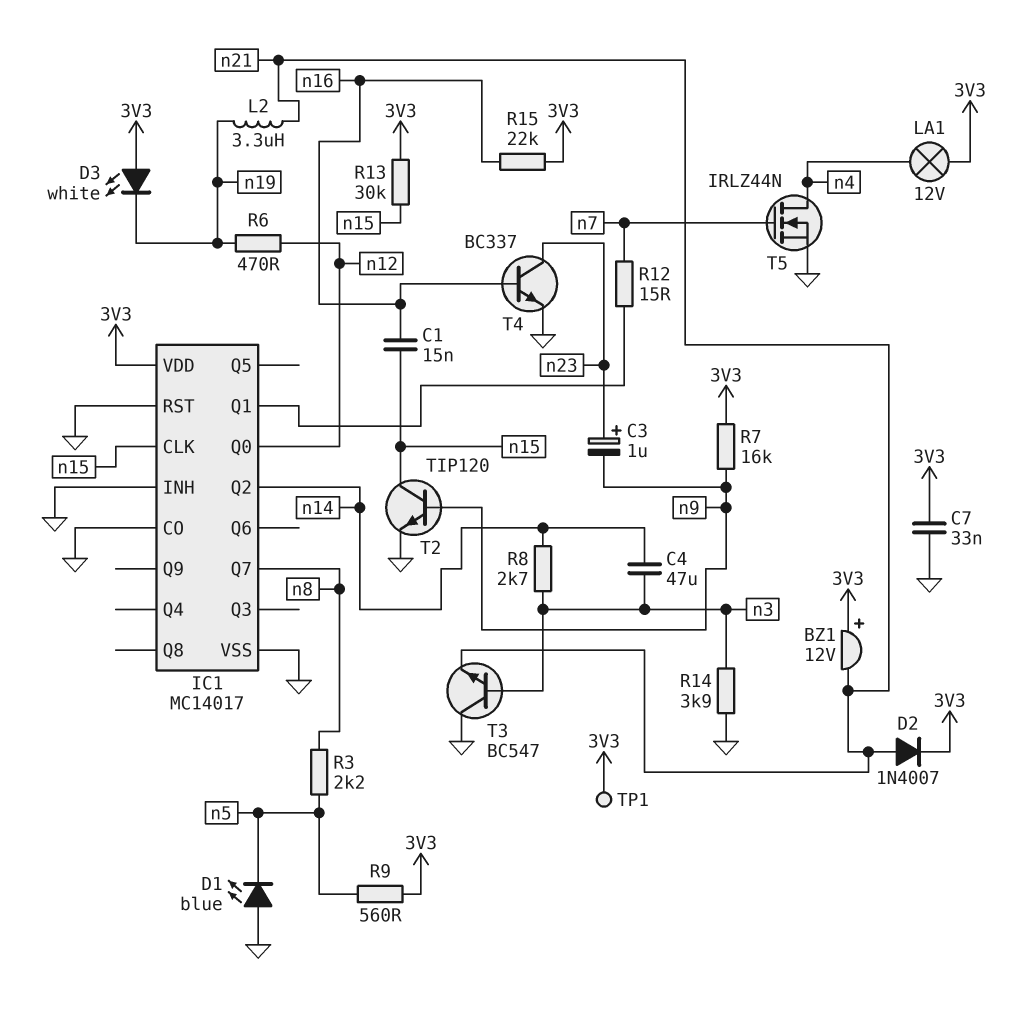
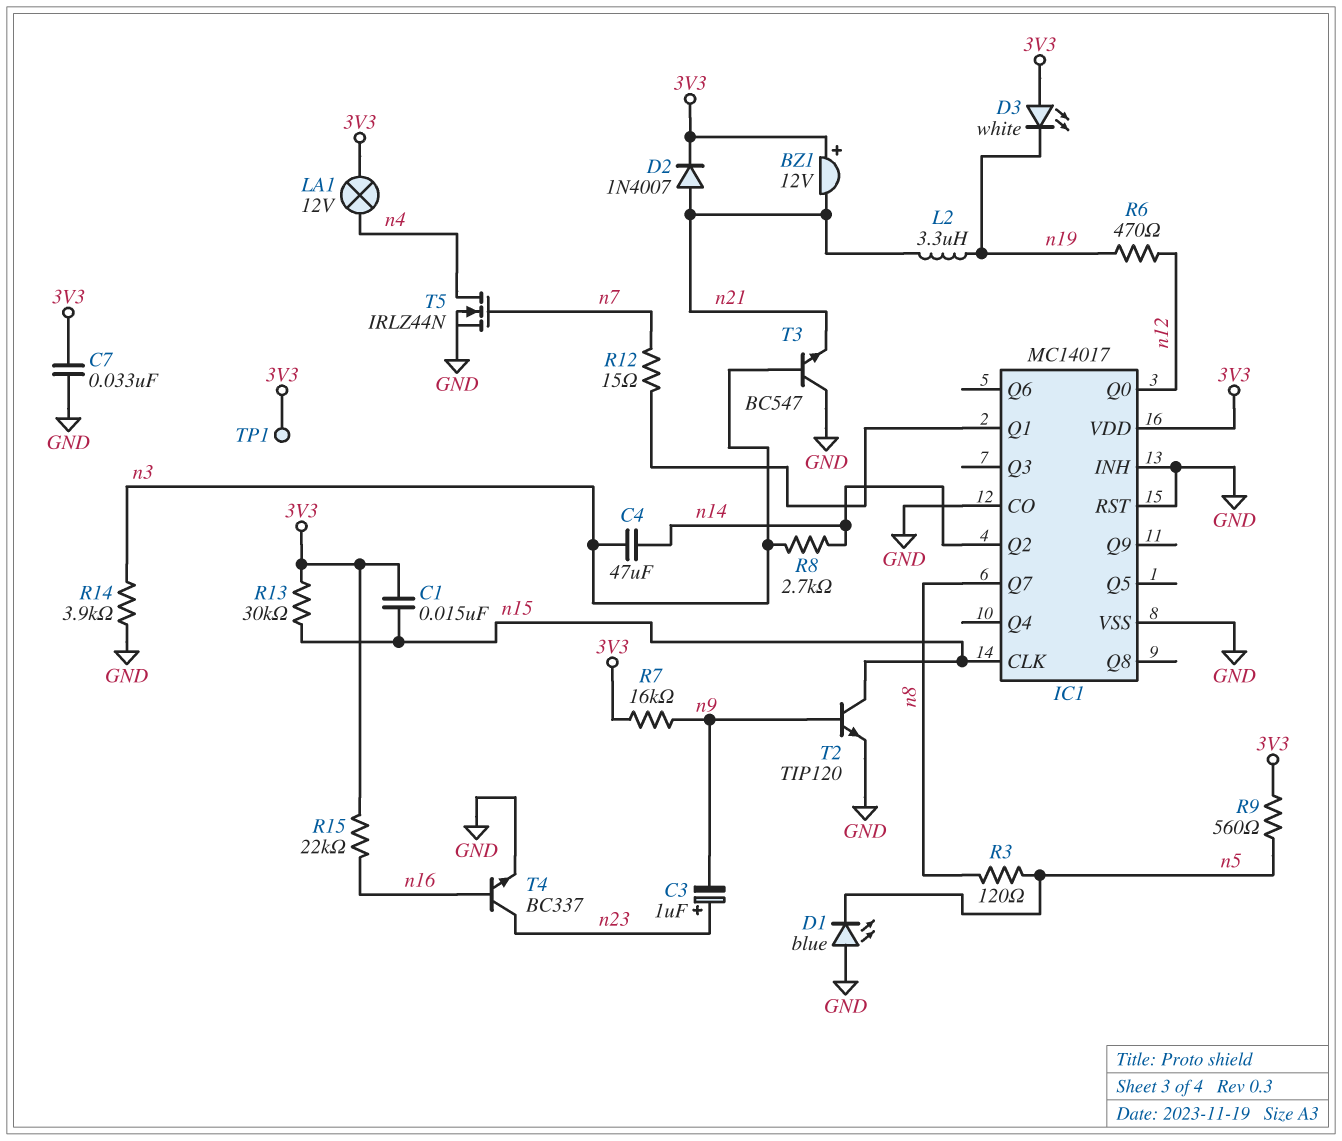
C1: 15nF (n15, n16) -> 15nF (3V3, n15)
R3: 2.2k (n5, n8) -> 120 (n5, n8)

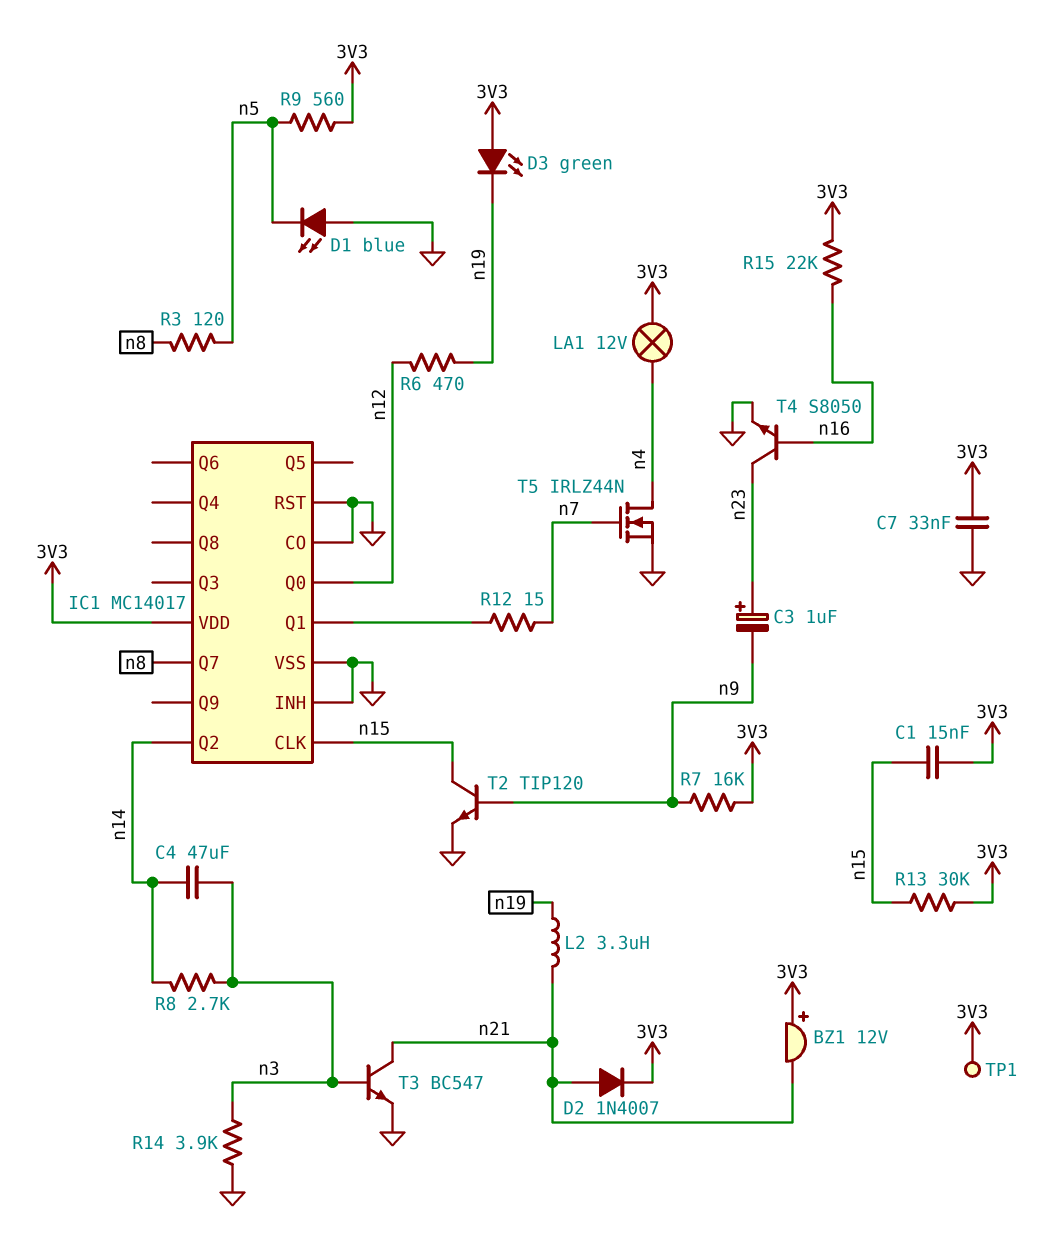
D3: LED white (A 3V3, K n19) -> LED green (A 3V3, K n19)
T3: NPN BC547 (B n3, C GND, E n21) -> NPN BC547 (B n3, C n21, E GND)
T4: NPN BC337 (B n16, C n23, E GND) -> NPN S8050 (B n16, C n23, E GND)

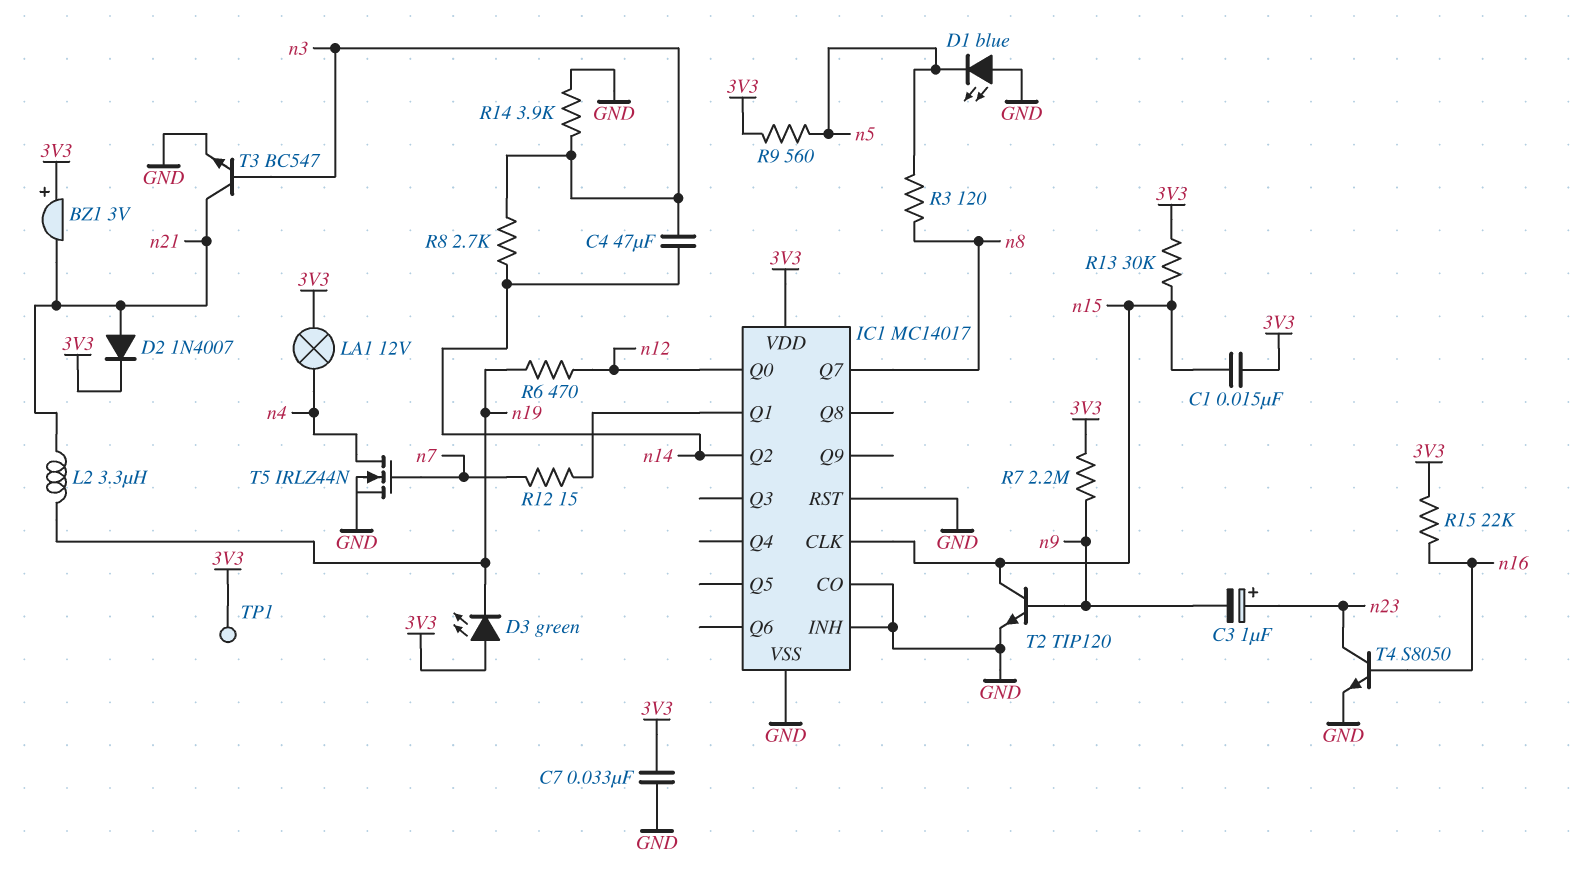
BZ1: buzzer 12V (plus 3V3, minus n21) -> buzzer 3V (plus 3V3, minus n21)
R7: 16k (3V3, n9) -> 2.2M (3V3, n9)

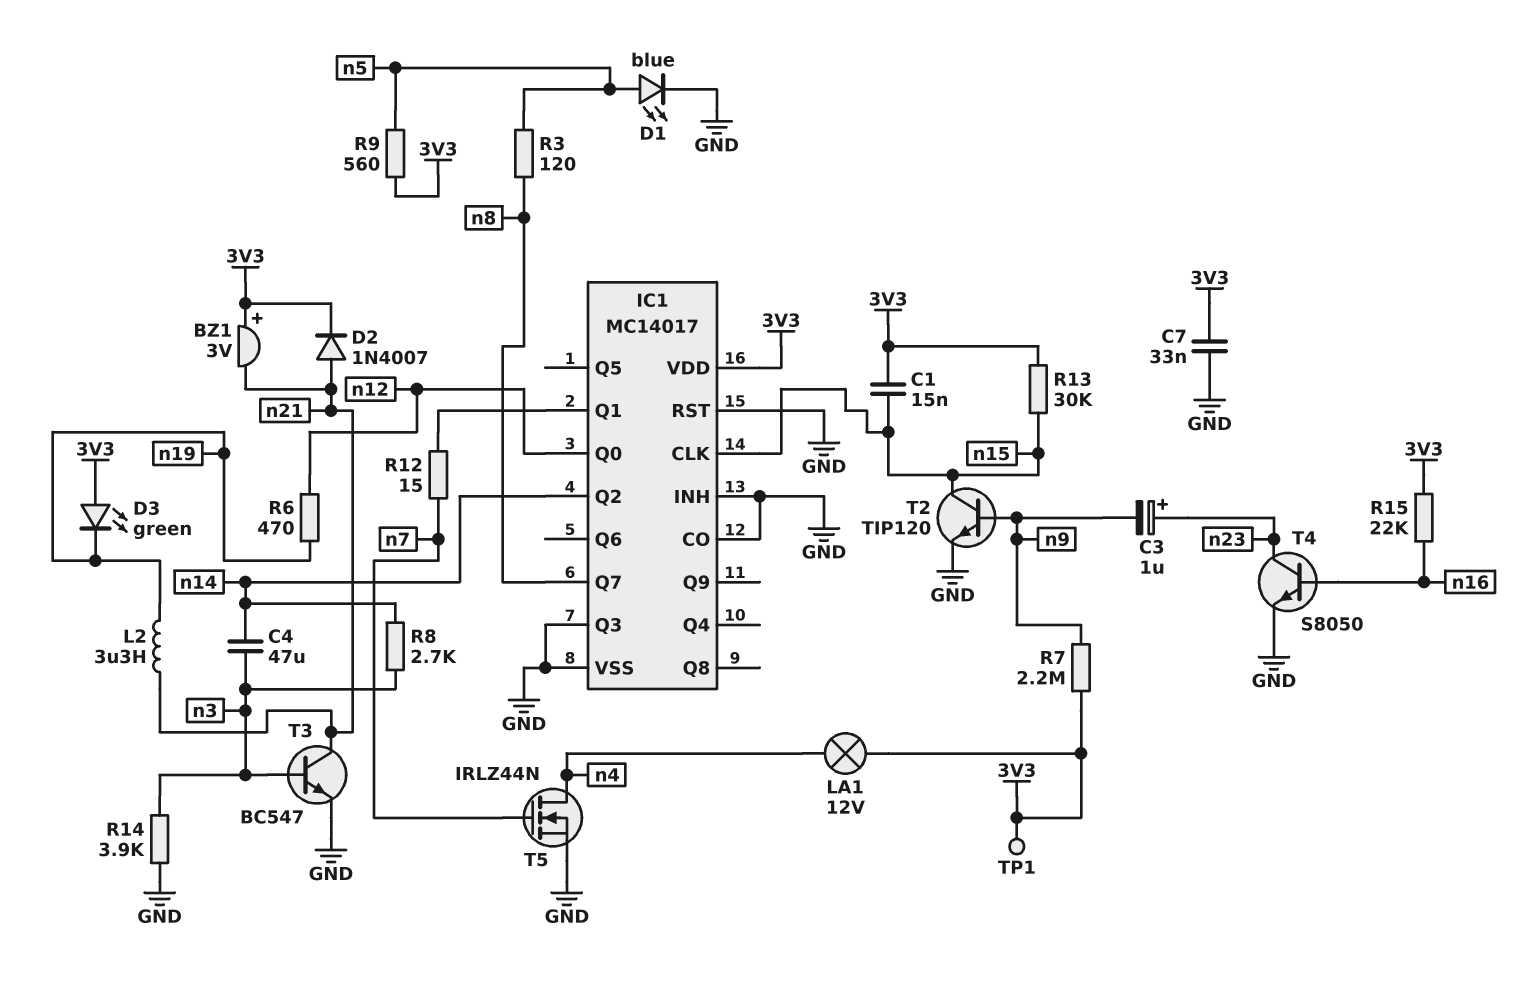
D1: LED blue (A GND, K n5) -> LED blue (A n5, K GND)
IC1 pin Q3: none -> GND

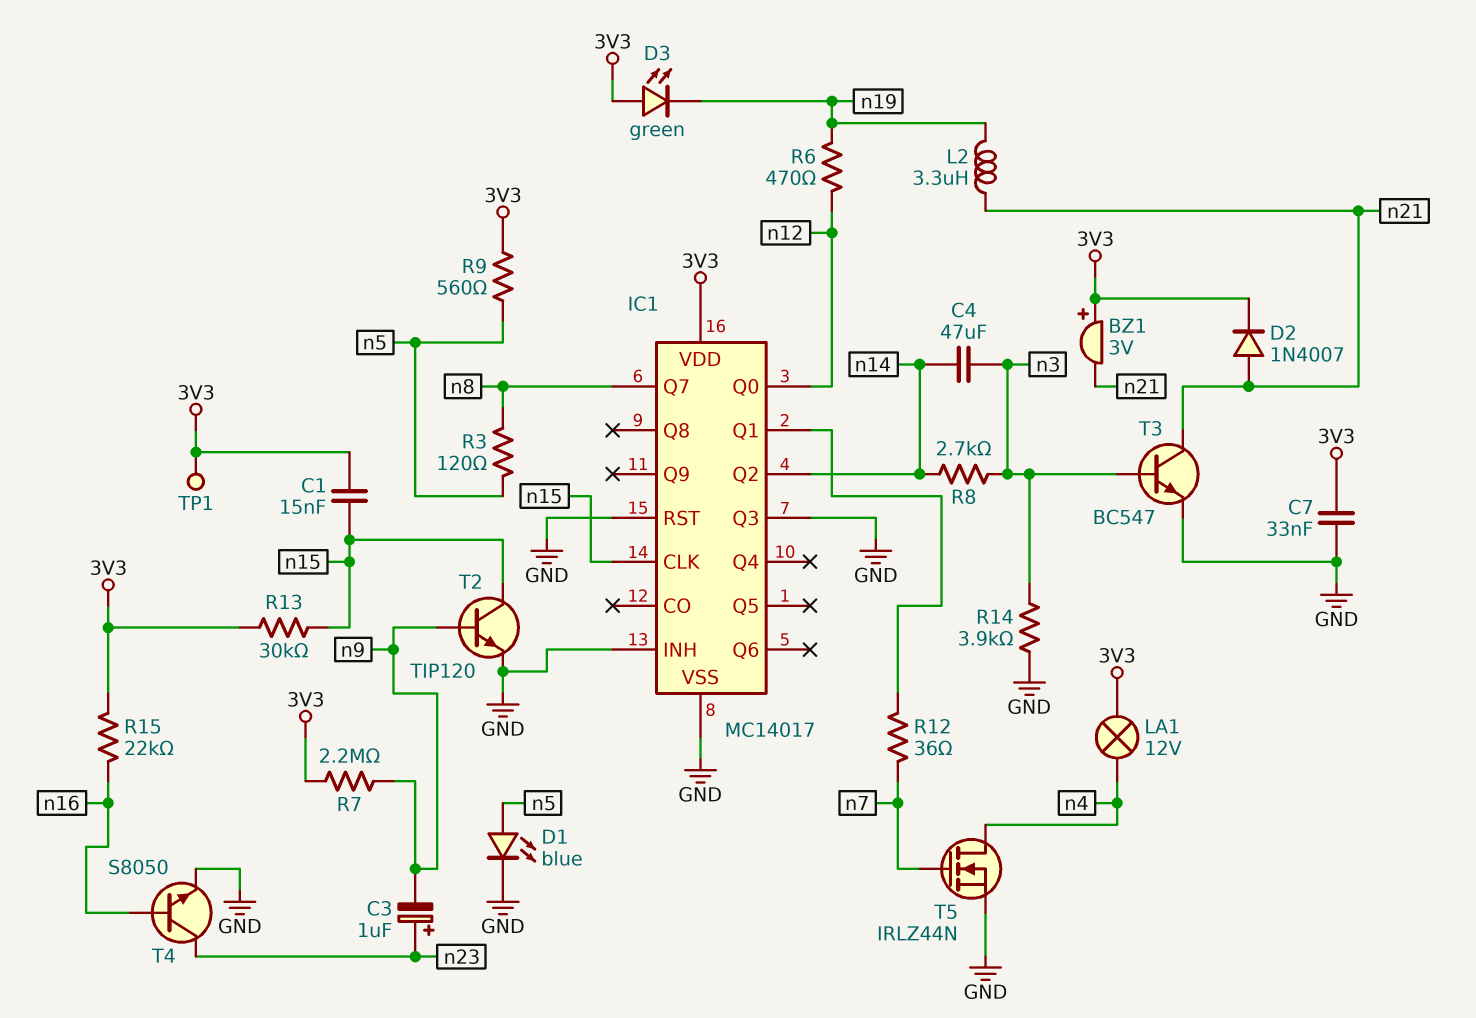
IC1 pin CO: GND -> none
R12: 15 (IC1/Q1, n7) -> 36 (IC1/Q1, n7)

